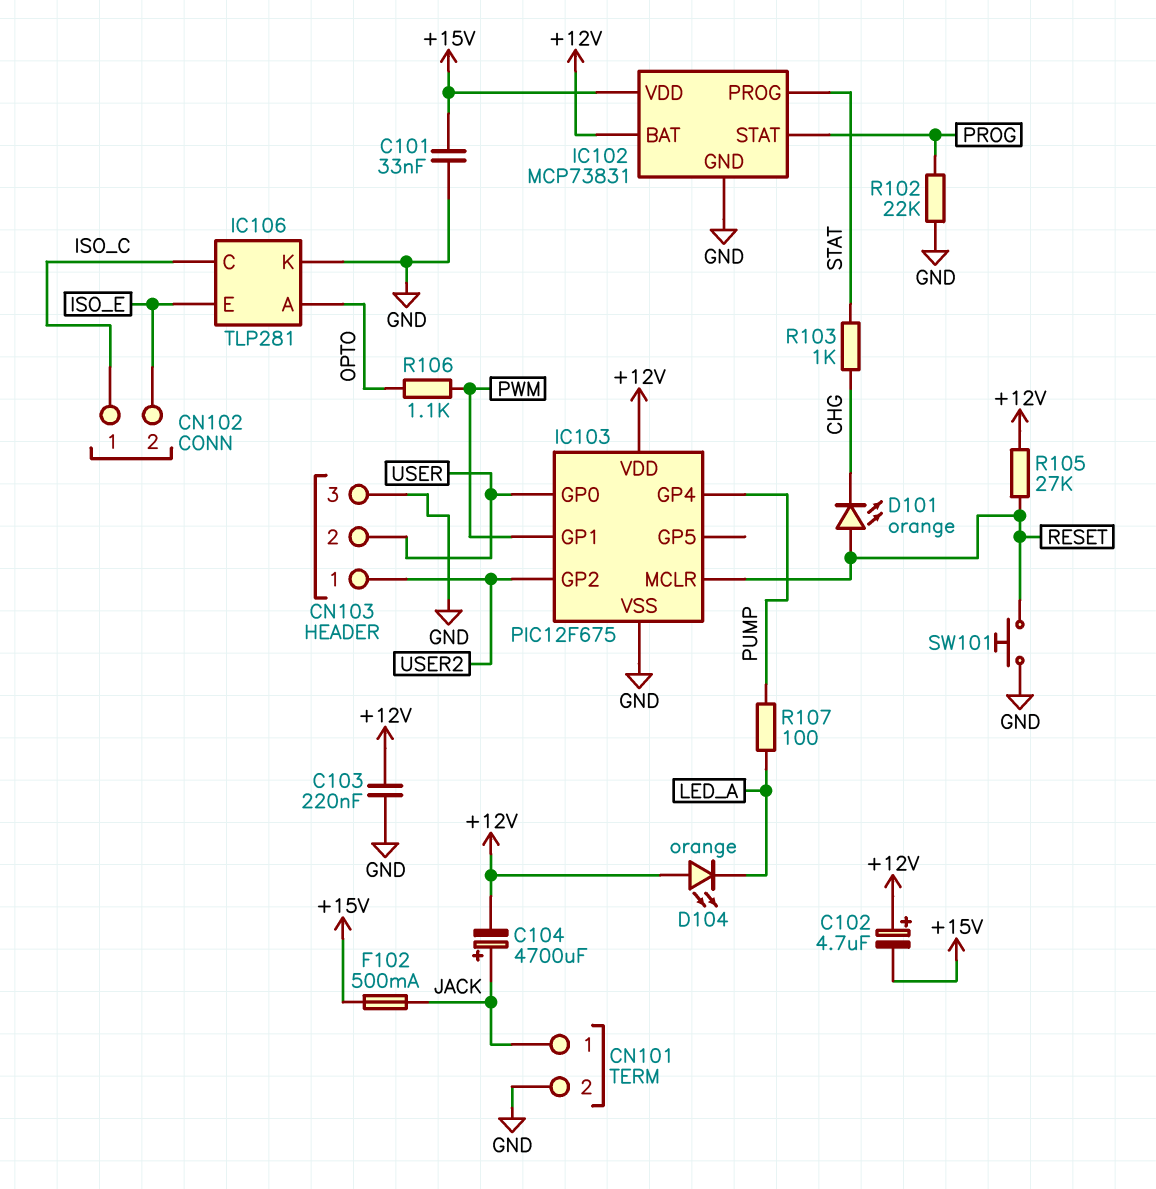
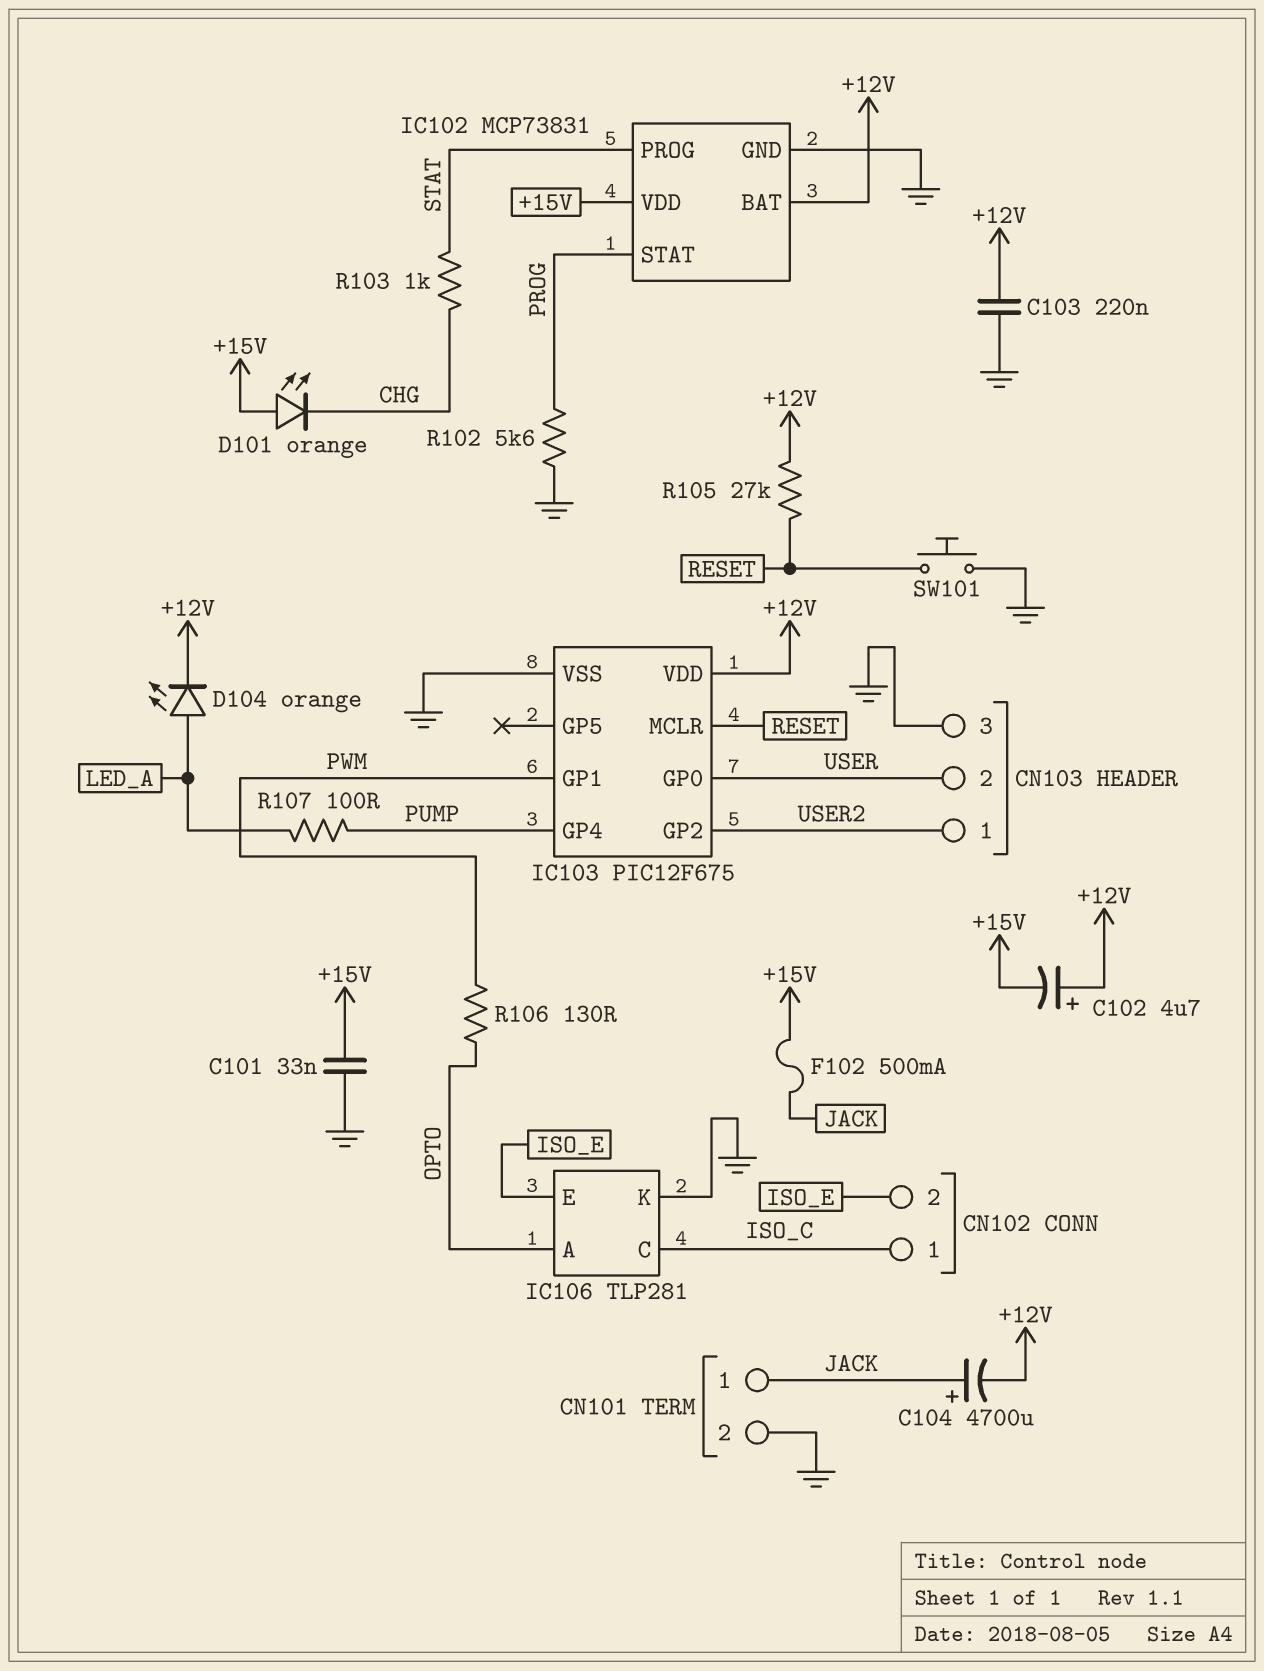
D101: LED orange (A RESET, K CHG) -> LED orange (A +15V, K CHG)
D104: LED orange (A +12V, K LED_A) -> LED orange (A LED_A, K +12V)
R102: 22k (GND, PROG) -> 5.6k (GND, PROG)
R106: 1.1k (OPTO, PWM) -> 130 (OPTO, PWM)

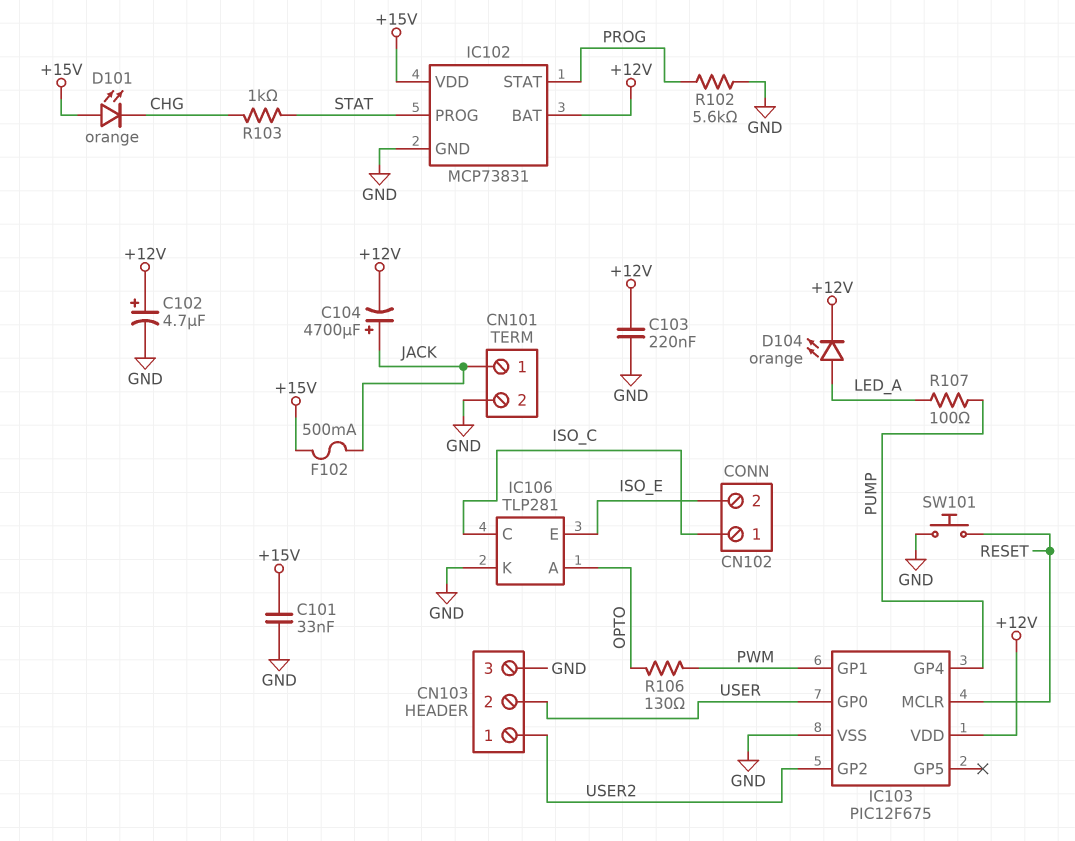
C102: 4.7uF (plus +12V, minus +15V) -> 4.7uF (plus +12V, minus GND)
R105: 27k (+12V, RESET) -> none

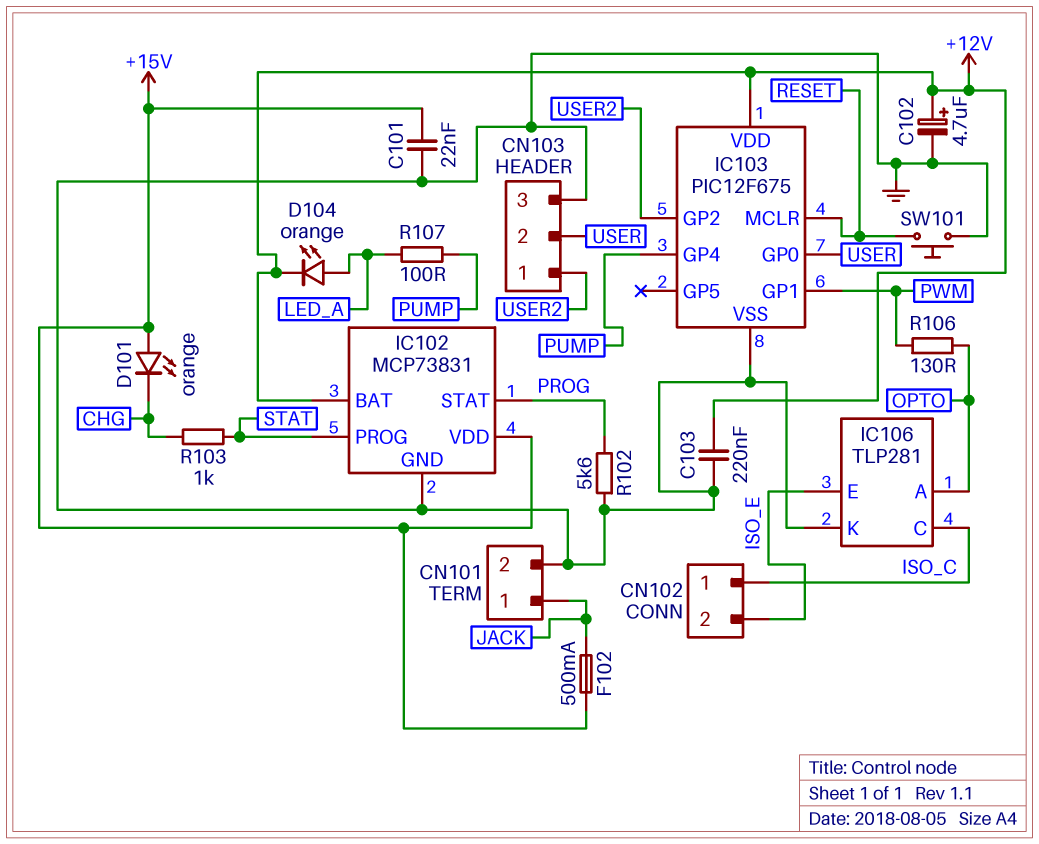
C101: 33nF (+15V, GND) -> 22nF (+15V, GND)
C104: 4700uF (plus JACK, minus +12V) -> none

